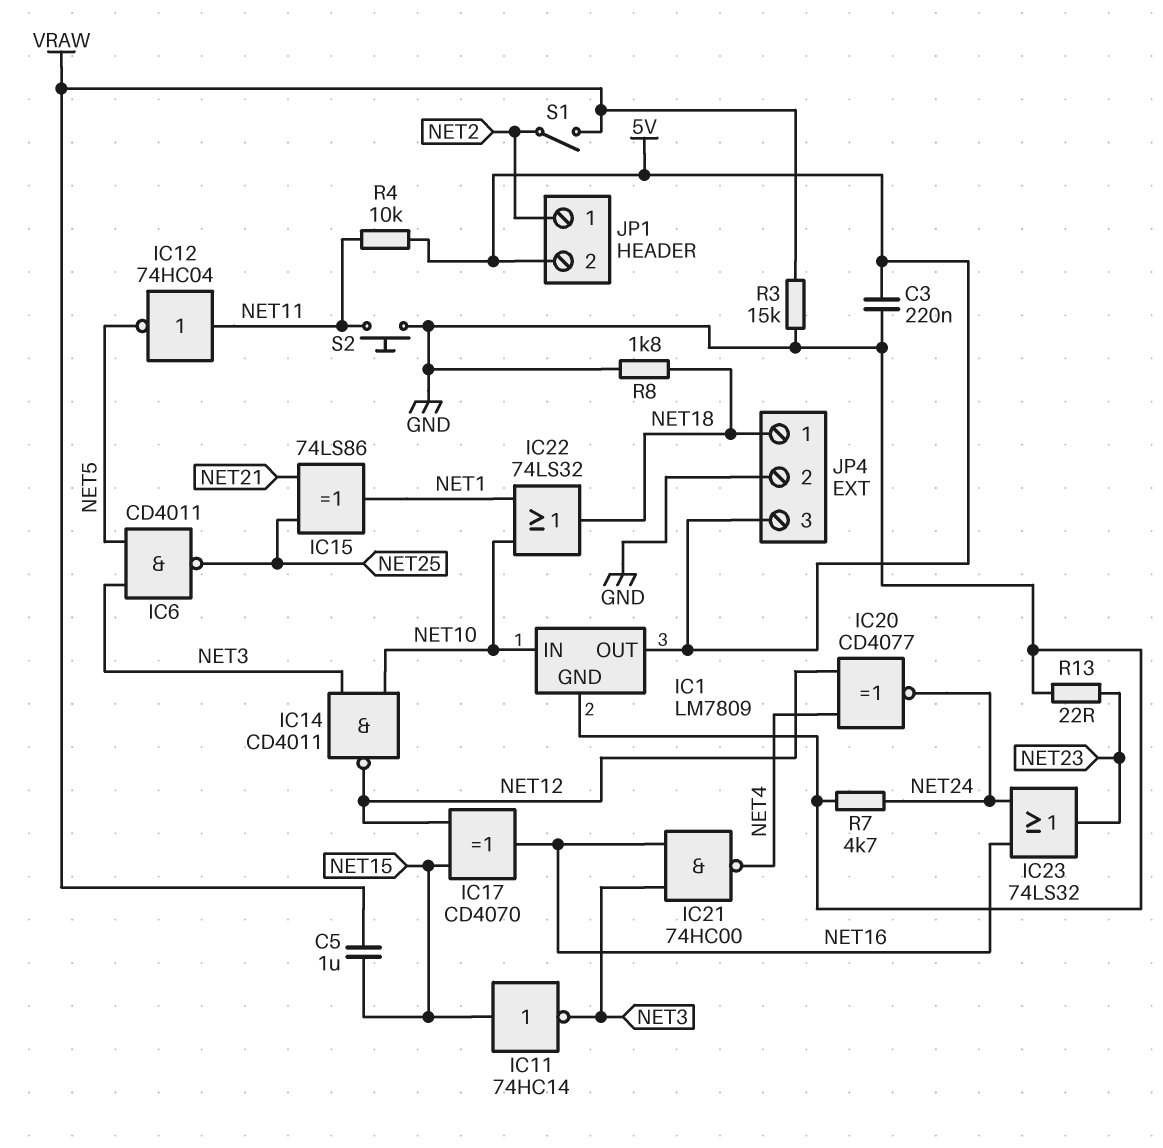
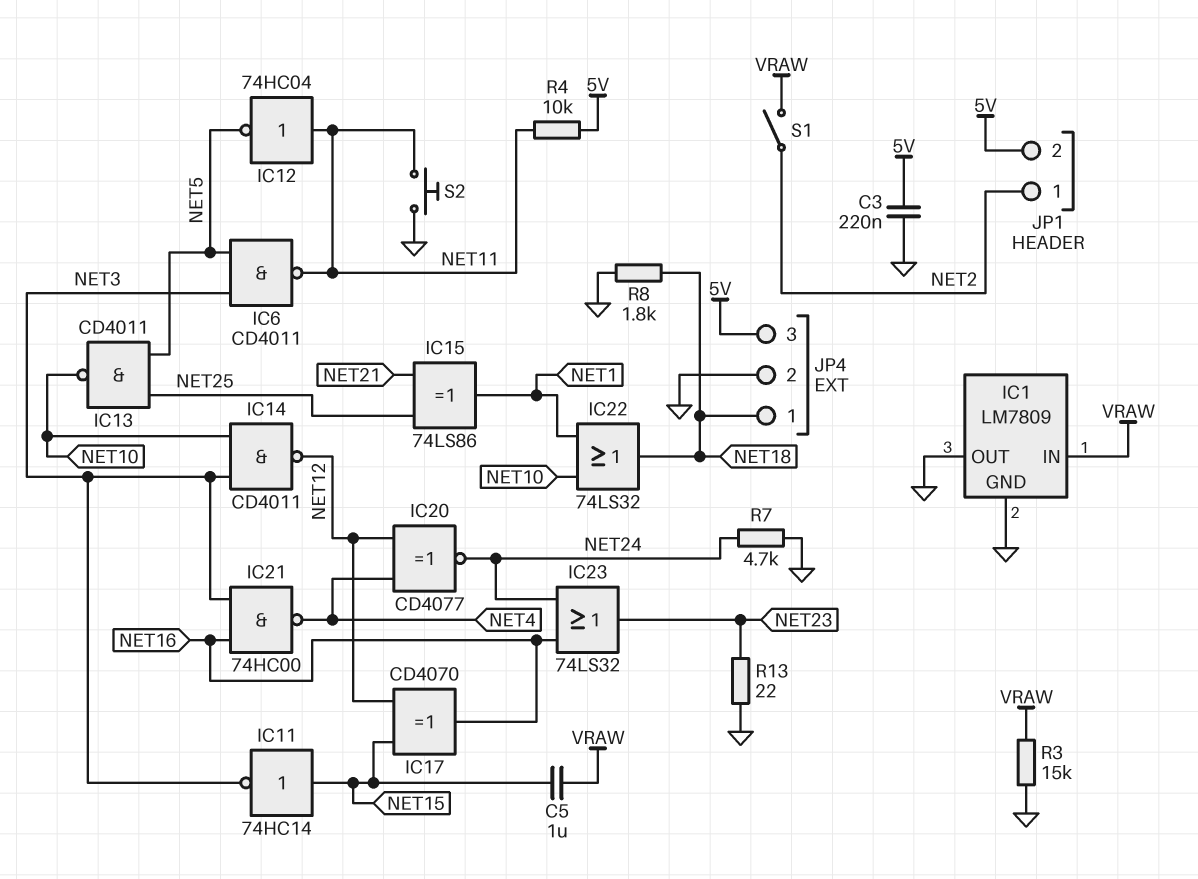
IC1 pin IN: NET10 -> VRAW
IC1 pin OUT: 5V -> GND
IC6: NAND CD4011 (in NET3, in NET5, out NET25) -> NAND CD4011 (in NET3, in NET5, out NET11)
IC13: none -> NAND CD4011 (in NET5, in NET25, out NET10)

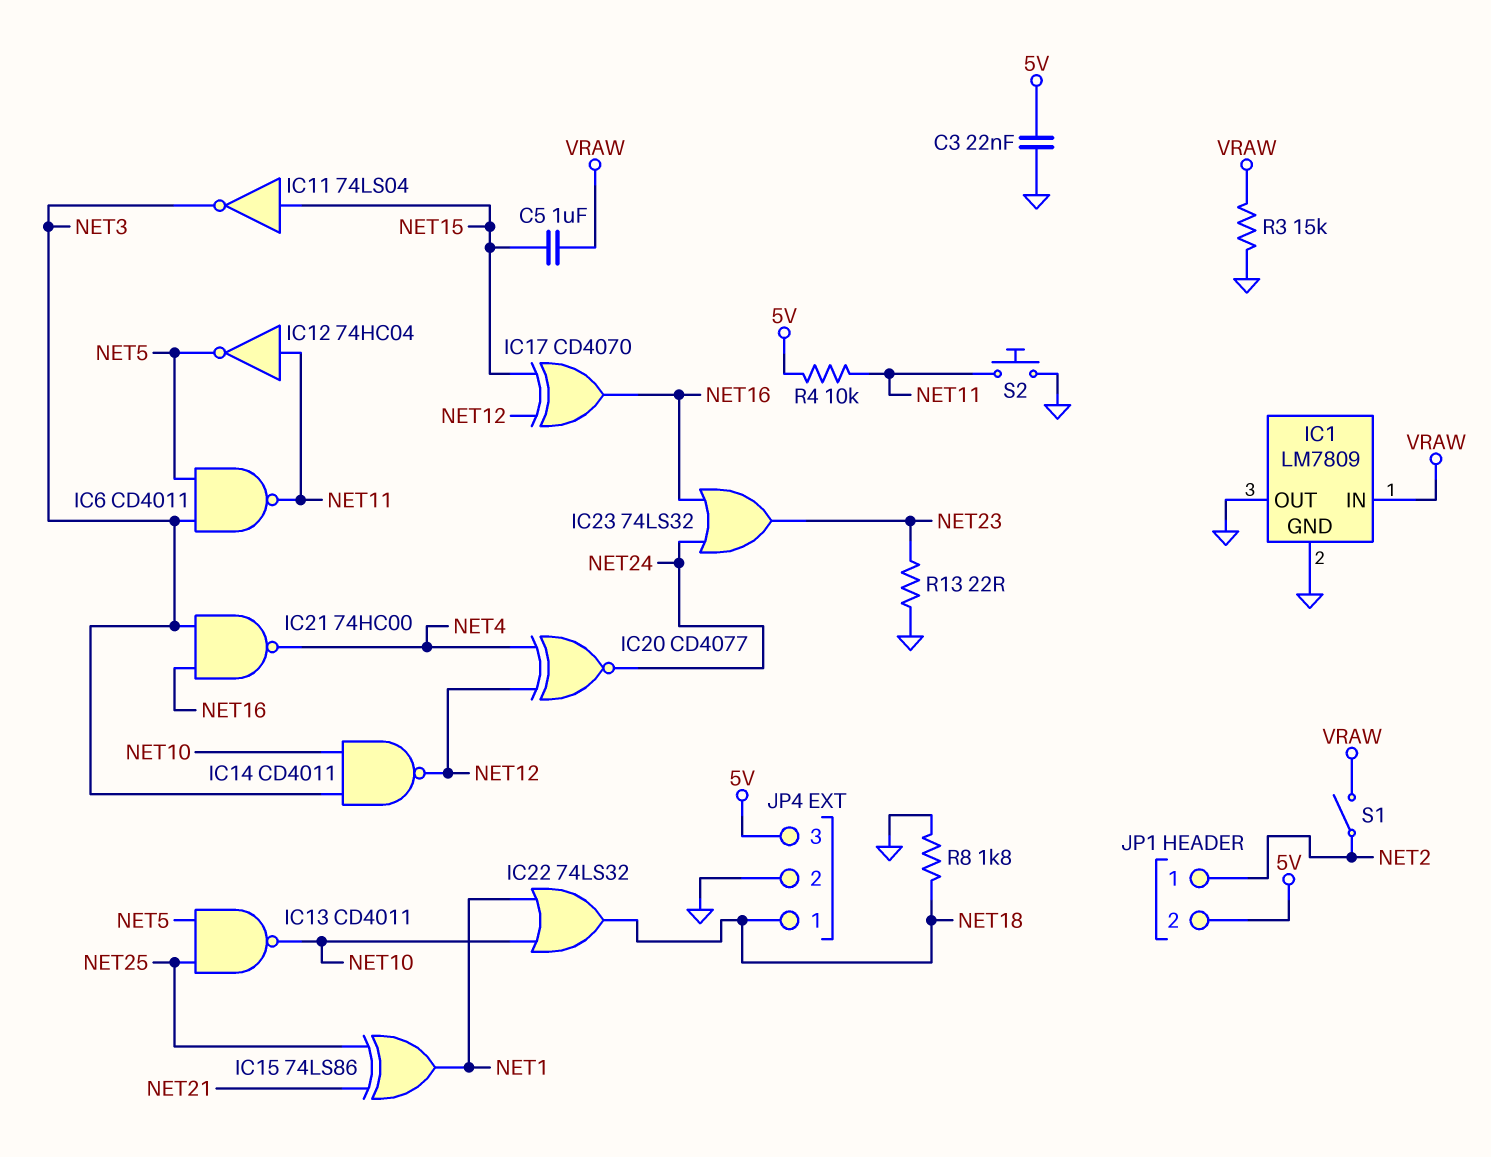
C3: 220nF (5V, GND) -> 22nF (5V, GND)
IC11: NOT 74HC14 (in NET15, out NET3) -> NOT 74LS04 (in NET15, out NET3)
R7: 4.7k (GND, NET24) -> none

